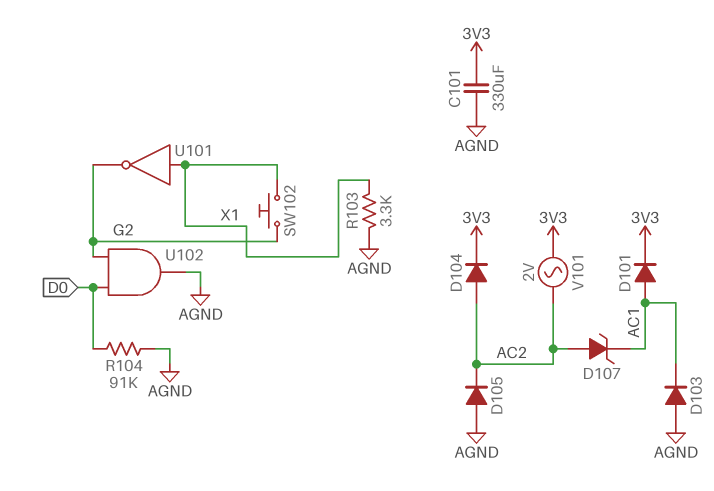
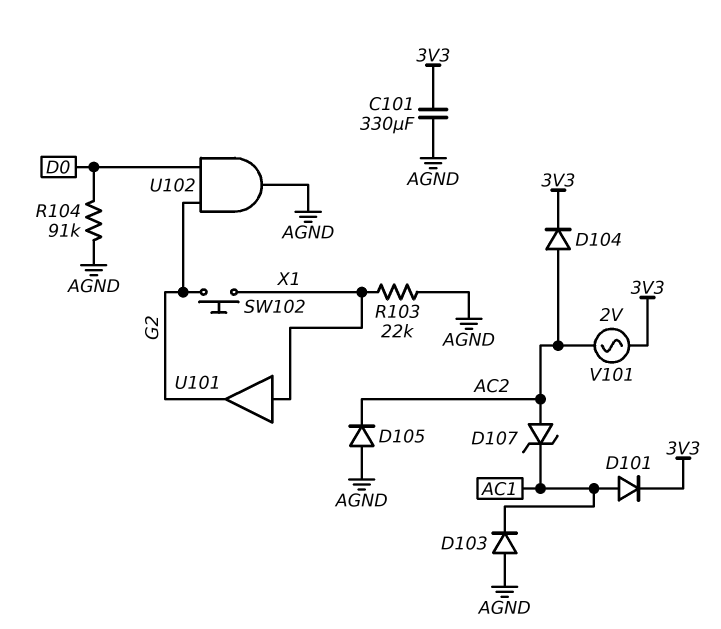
R103: 3.3k (AGND, X1) -> 22k (AGND, X1)
U101: NOT (in X1, out G2) -> buffer (in X1, out G2)

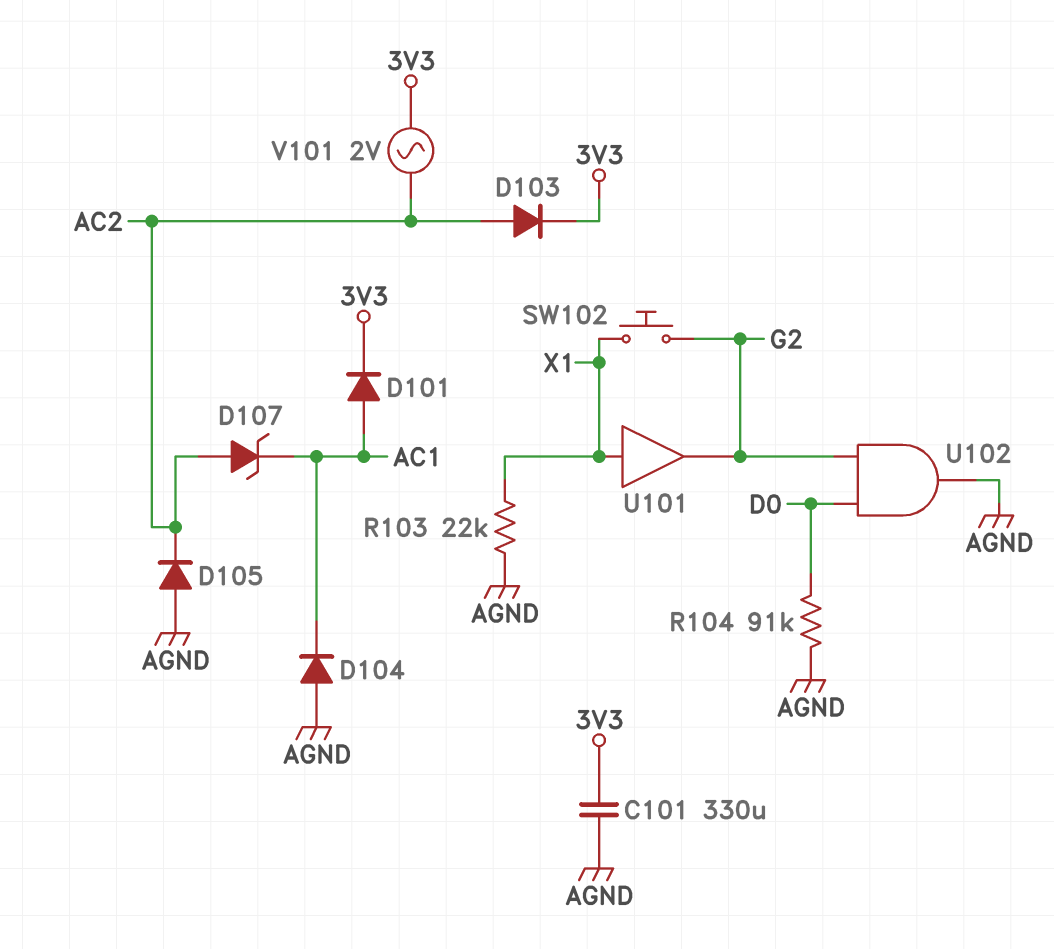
D103: diode (A AGND, K AC1) -> diode (A AC2, K 3V3)
D104: diode (A AC2, K 3V3) -> diode (A AGND, K AC1)

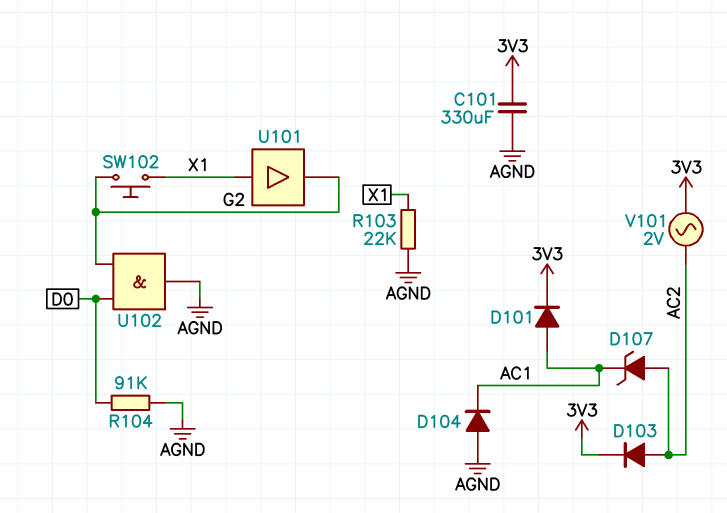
D105: diode (A AGND, K AC2) -> none

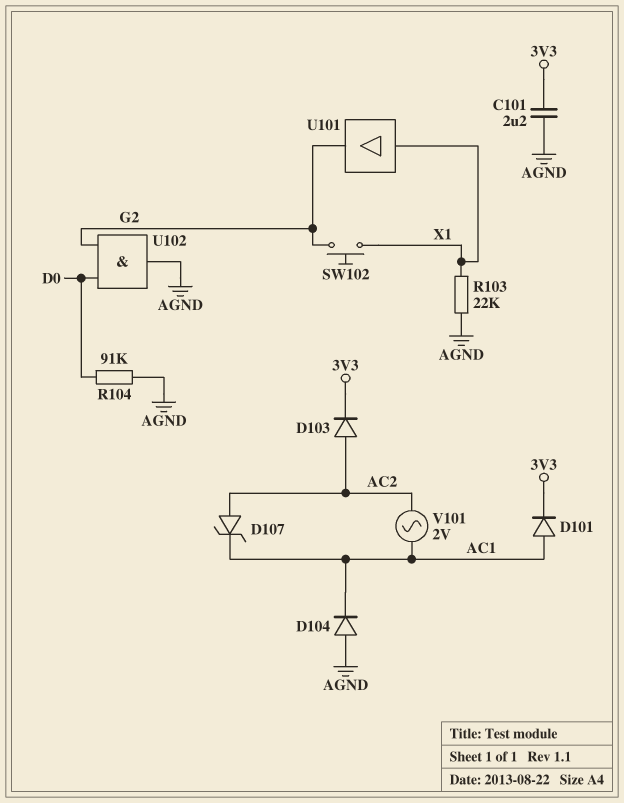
C101: 330uF (3V3, AGND) -> 2.2uF (3V3, AGND)
V101: AC 2V (3V3, AC2) -> AC 2V (AC1, AC2)

